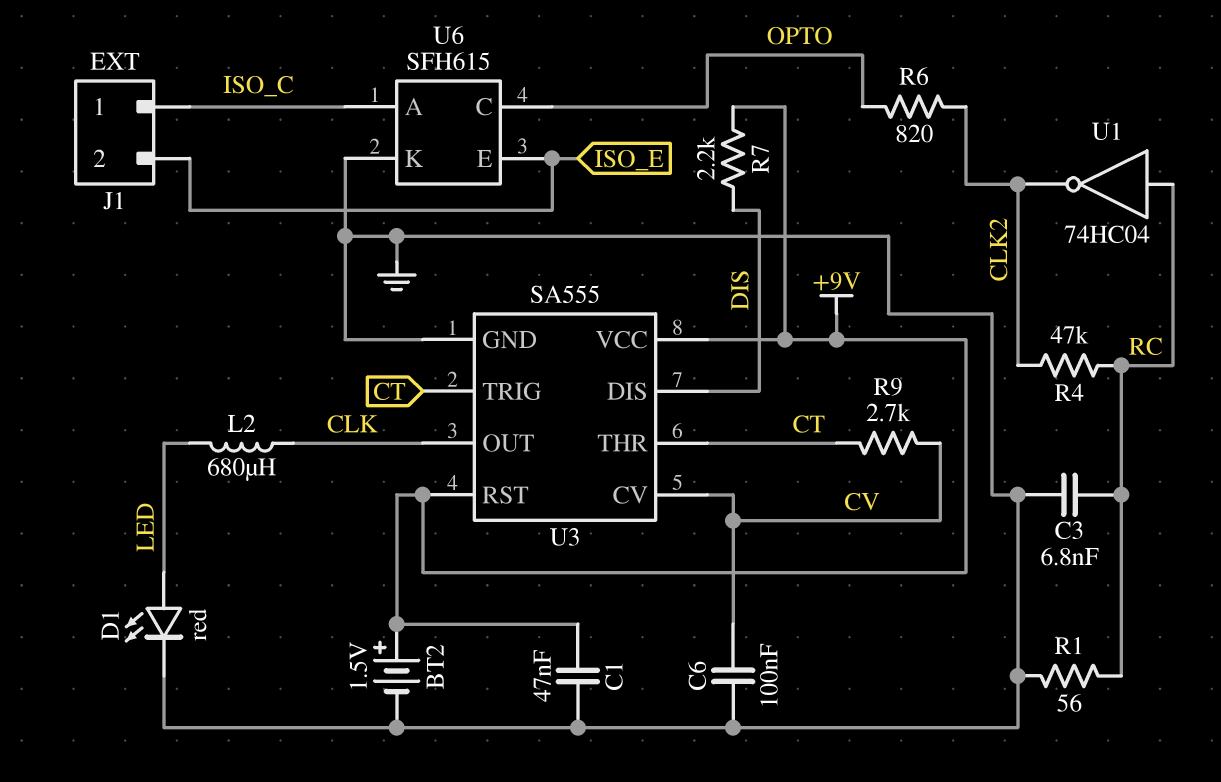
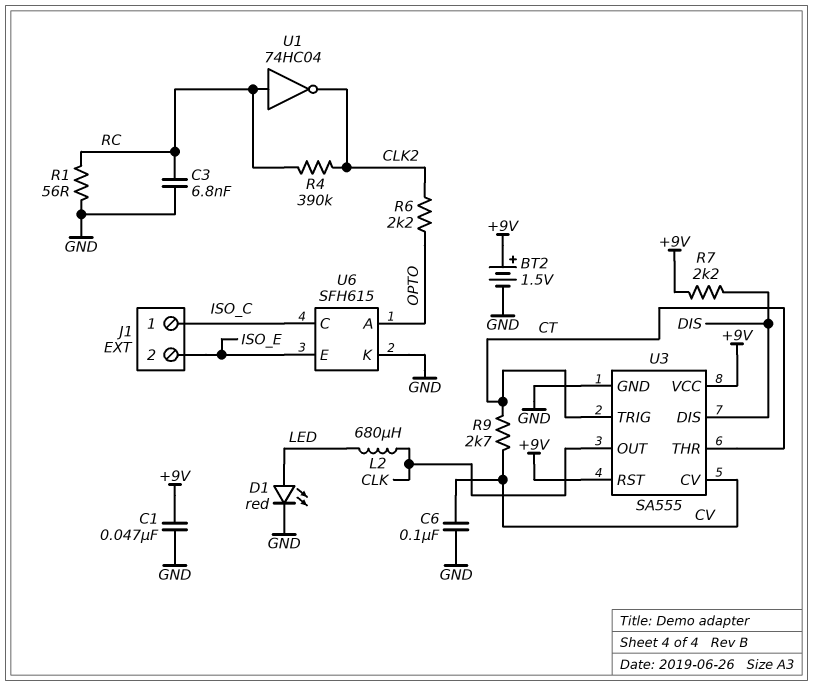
R4: 47k (CLK2, RC) -> 390k (CLK2, RC)
R6: 820 (CLK2, OPTO) -> 2.2k (CLK2, OPTO)
U6 pin A: ISO_C -> OPTO
U6 pin C: OPTO -> ISO_C

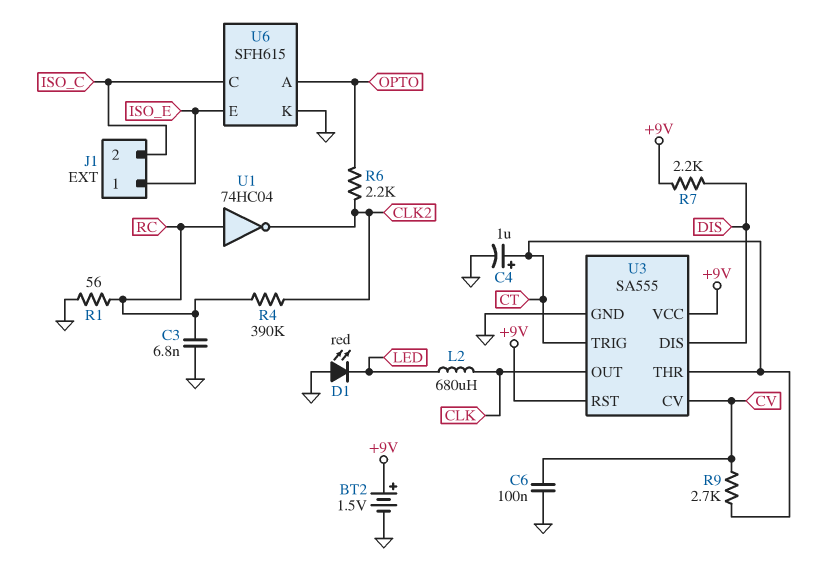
C1: 47nF (+9V, GND) -> none
C4: none -> 1uF (plus CT, minus GND)
D1: LED red (A LED, K GND) -> LED red (A GND, K LED)
J1 pin 1: ISO_C -> ISO_E
J1 pin 2: ISO_E -> ISO_C

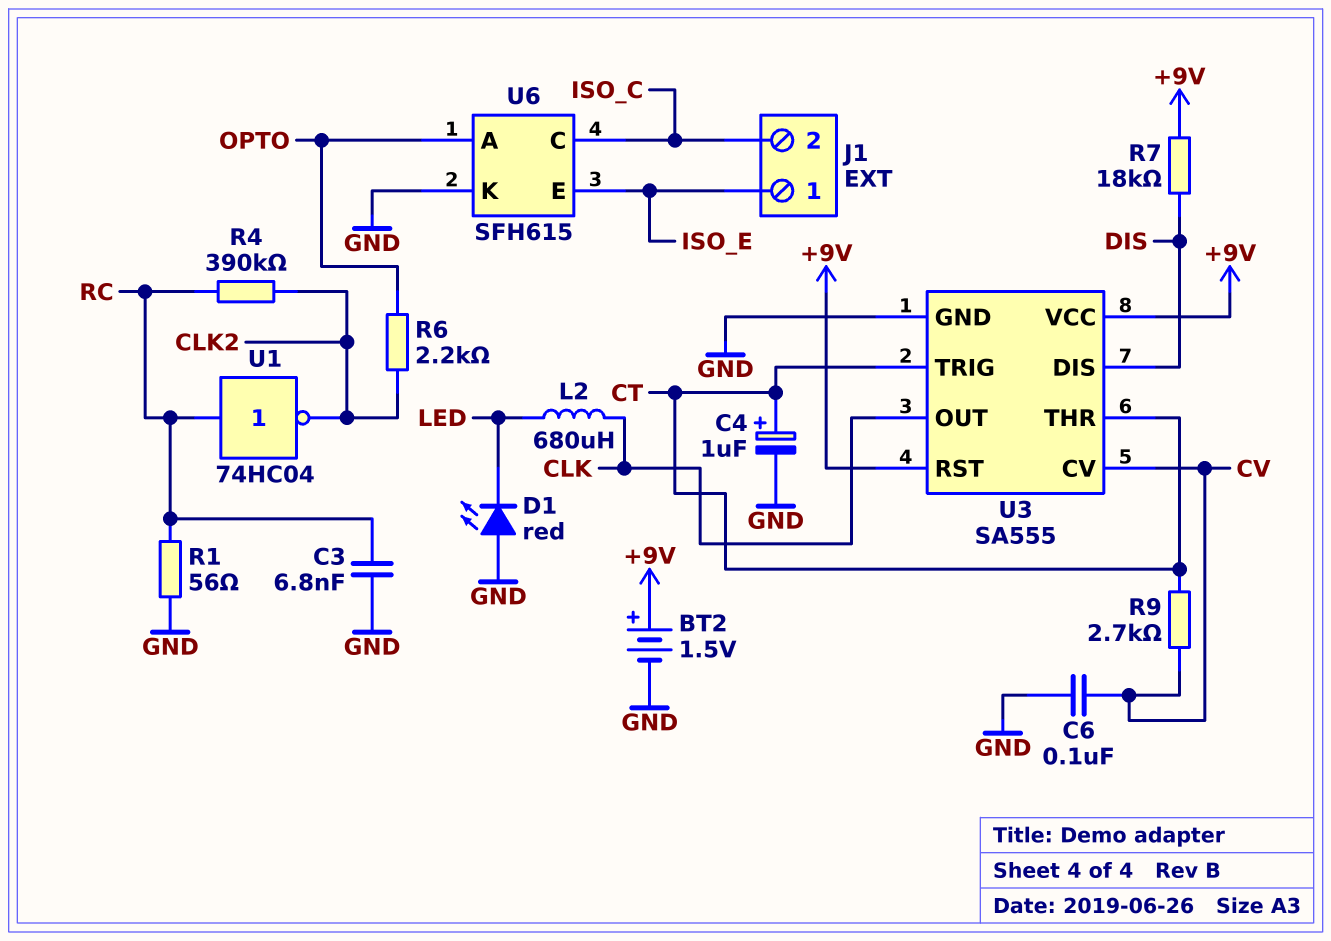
R7: 2.2k (+9V, DIS) -> 18k (+9V, DIS)

